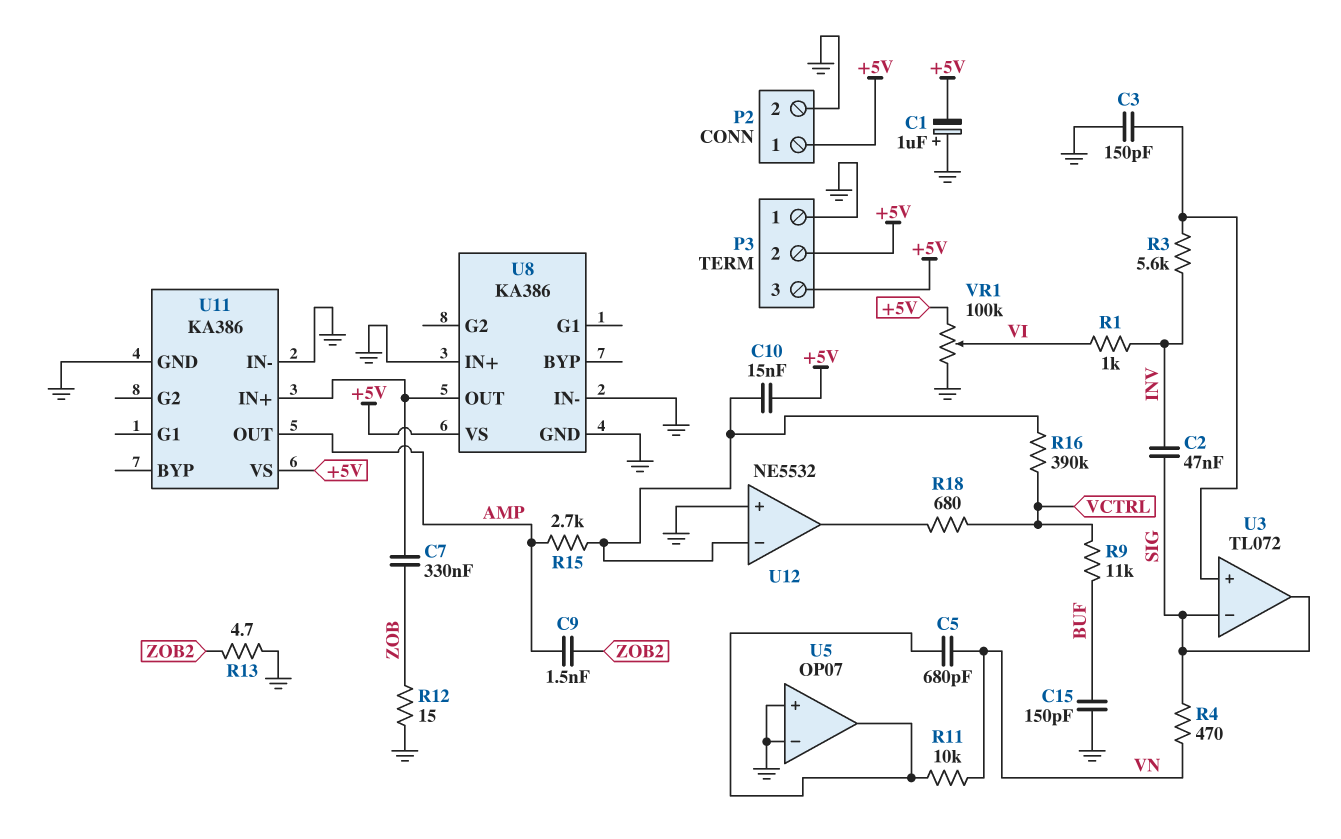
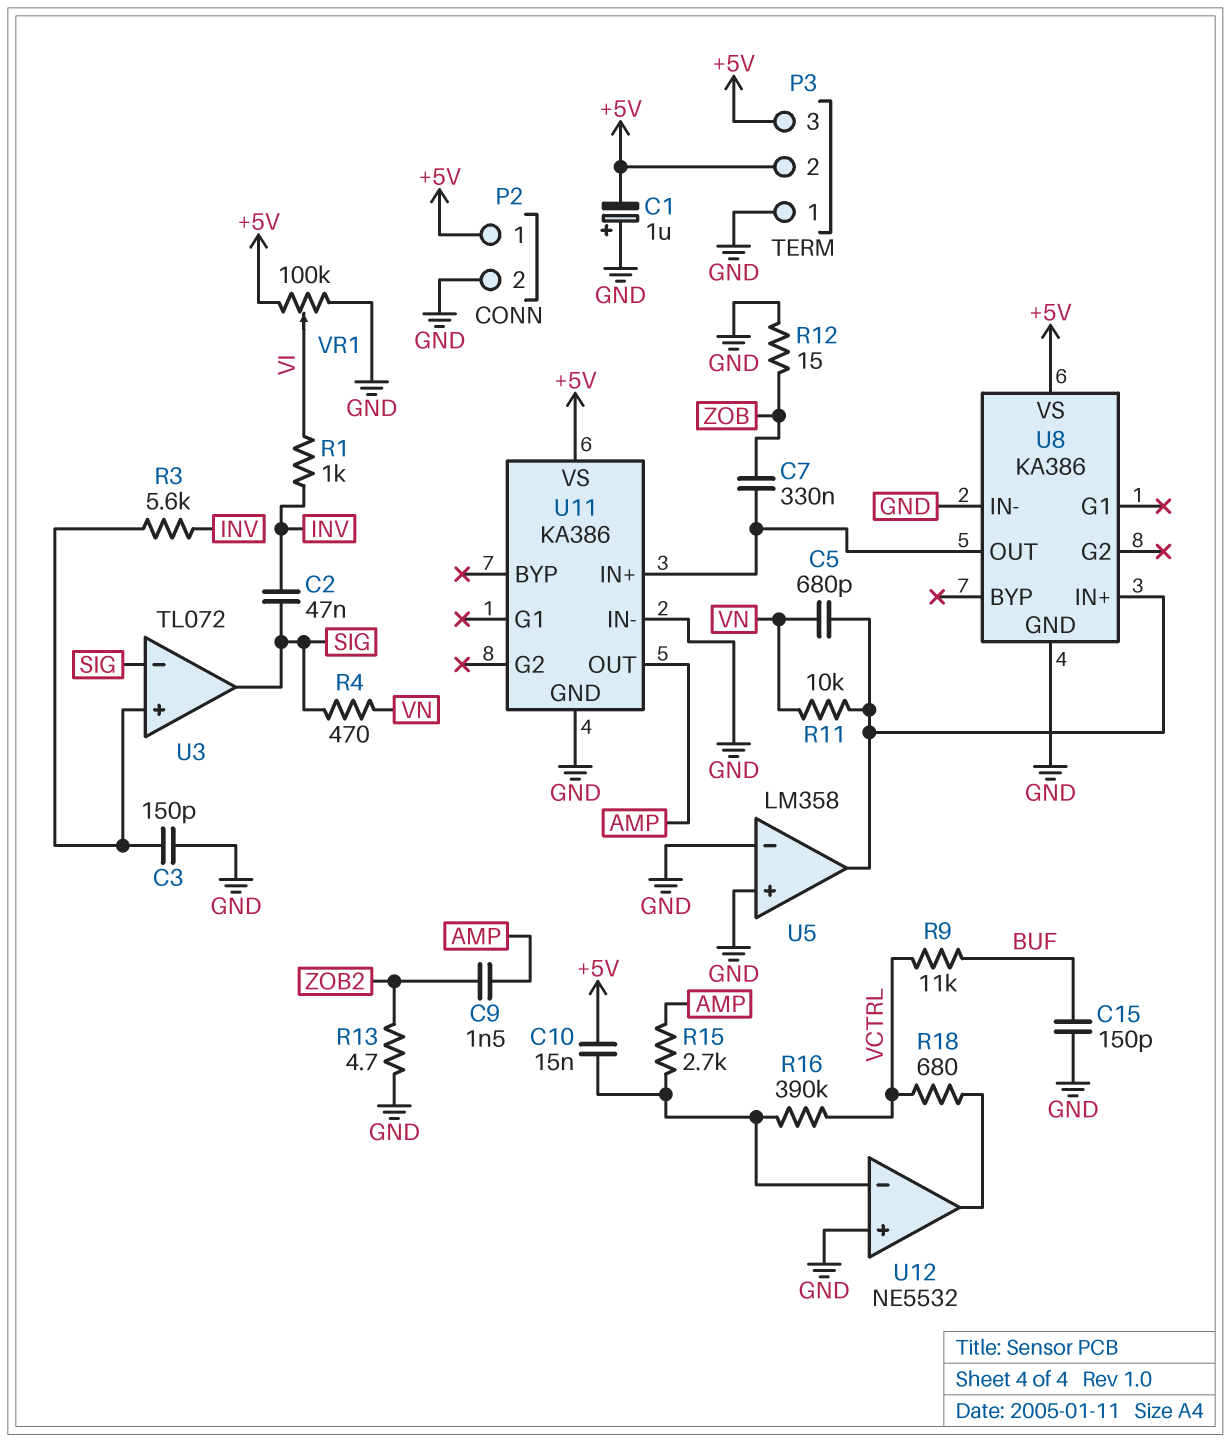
U5: OP07 -> LM358
U8 pin IN+: GND -> U5/out

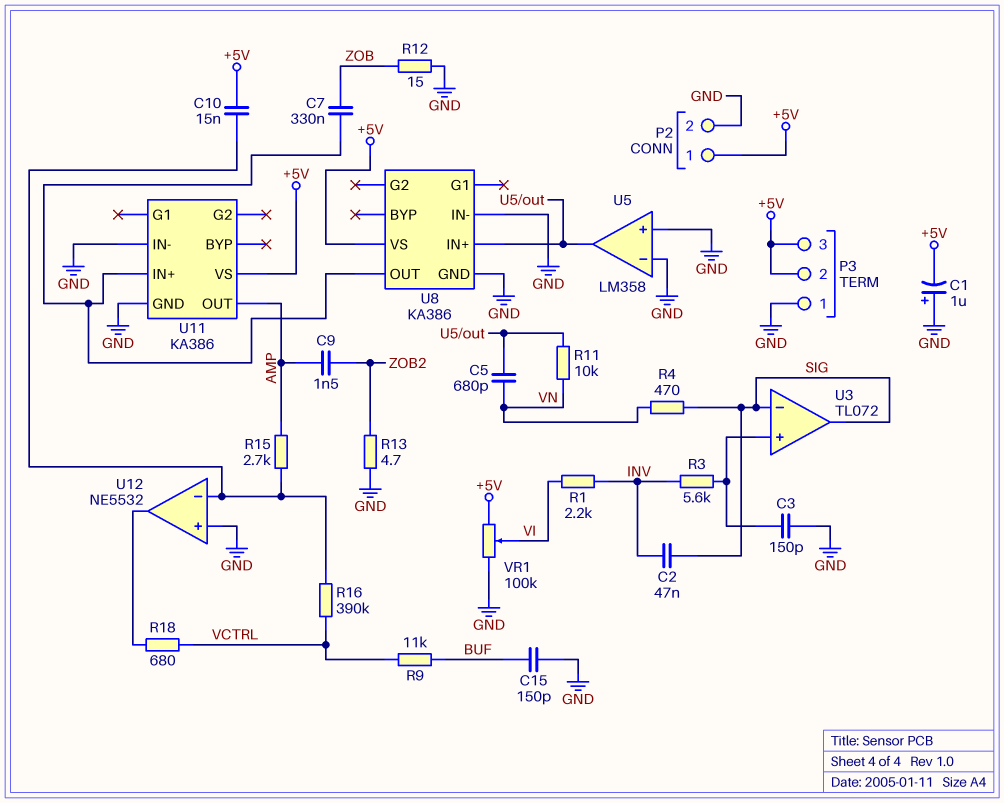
R1: 1k (INV, VI) -> 2.2k (INV, VI)

